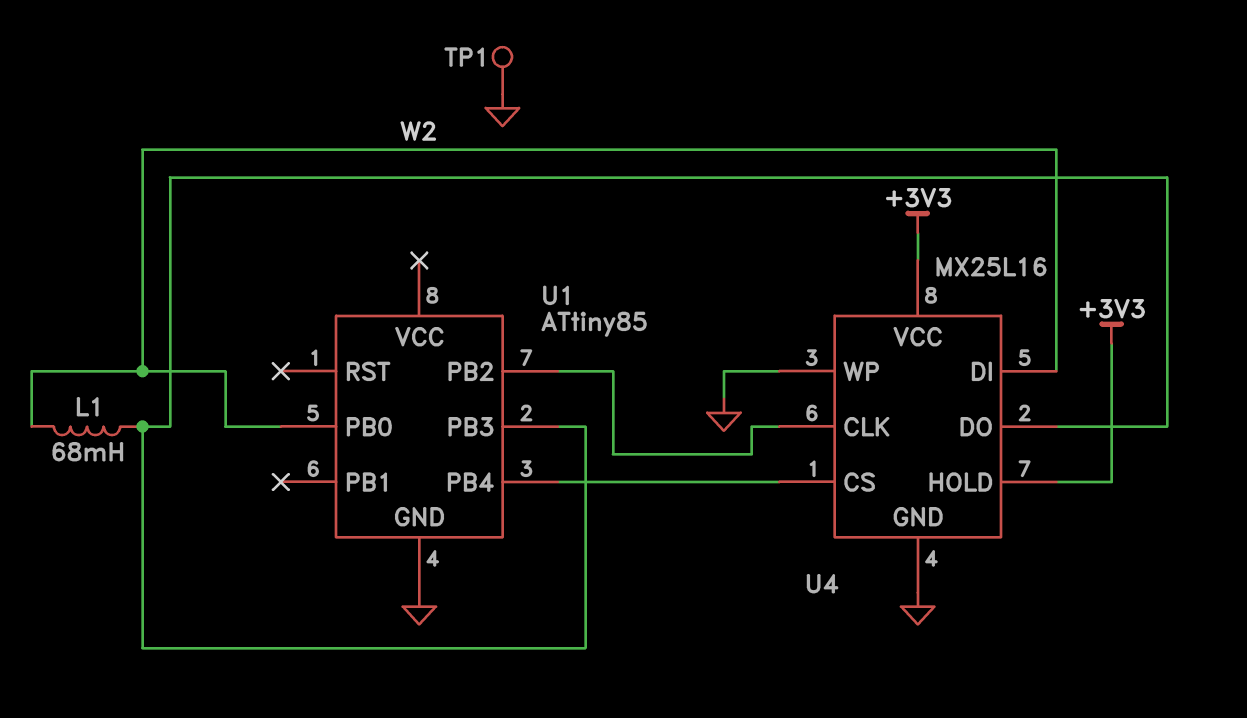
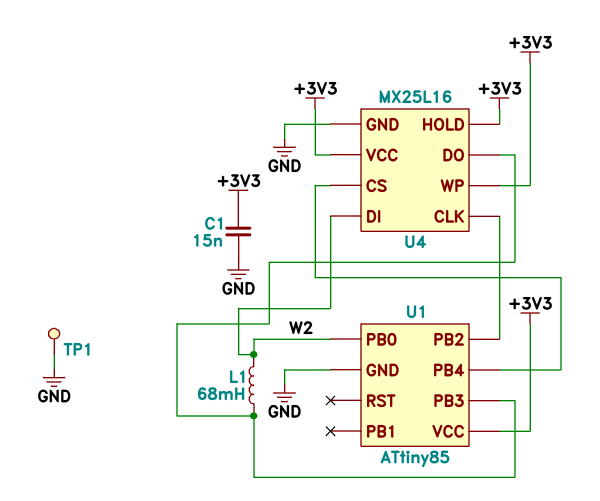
C1: none -> 15nF (+3V3, GND)
U1 pin VCC: none -> +3V3
U4 pin WP: GND -> +3V3

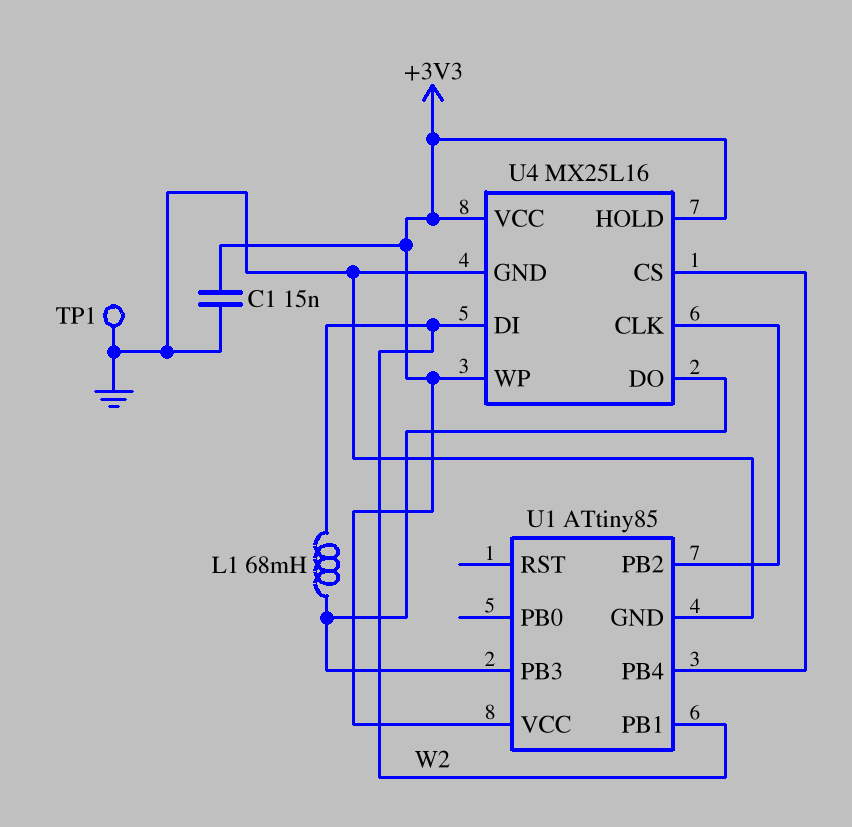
U1 pin PB0: W2 -> none
U1 pin PB1: none -> W2

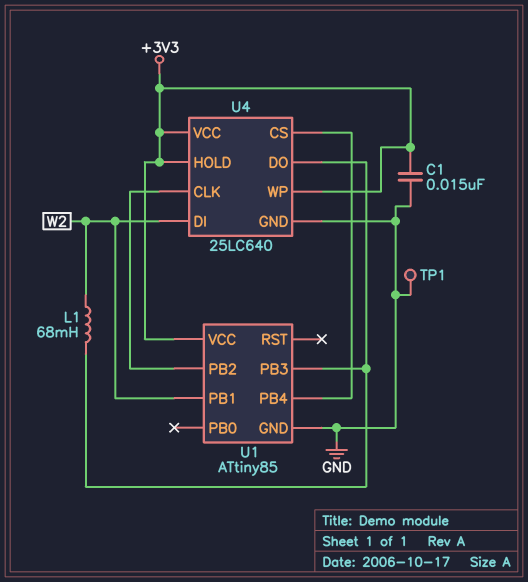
U4: MX25L16 -> 25LC640

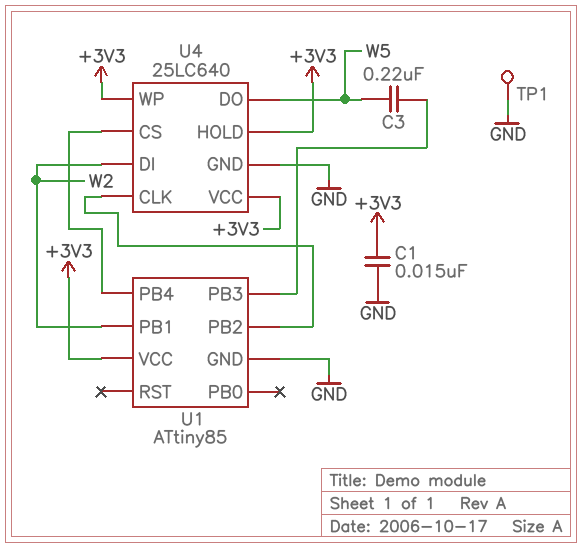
C3: none -> 220nF (U1/PB3, W5)
L1: 68mH (U1/PB3, W2) -> none
U4 pin DO: U1/PB3 -> W5

